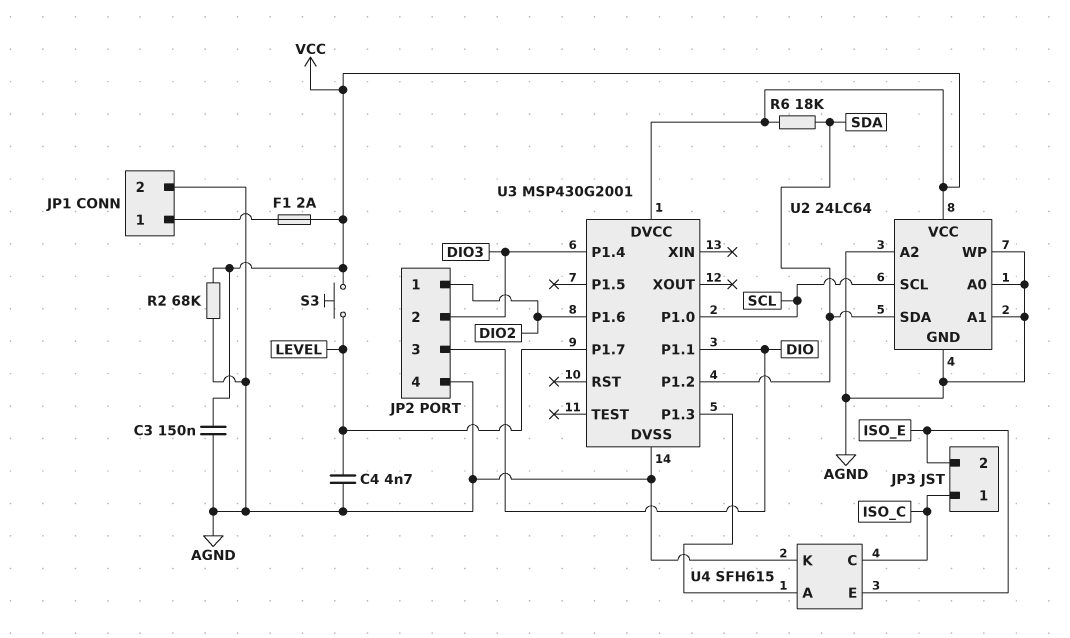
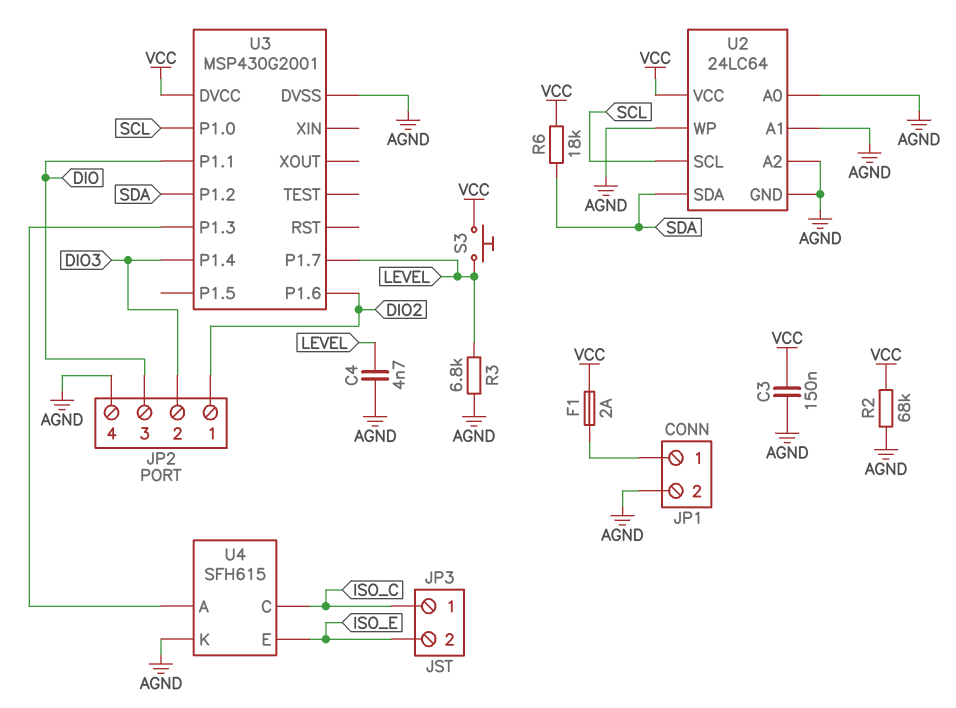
R3: none -> 6.8k (AGND, LEVEL)

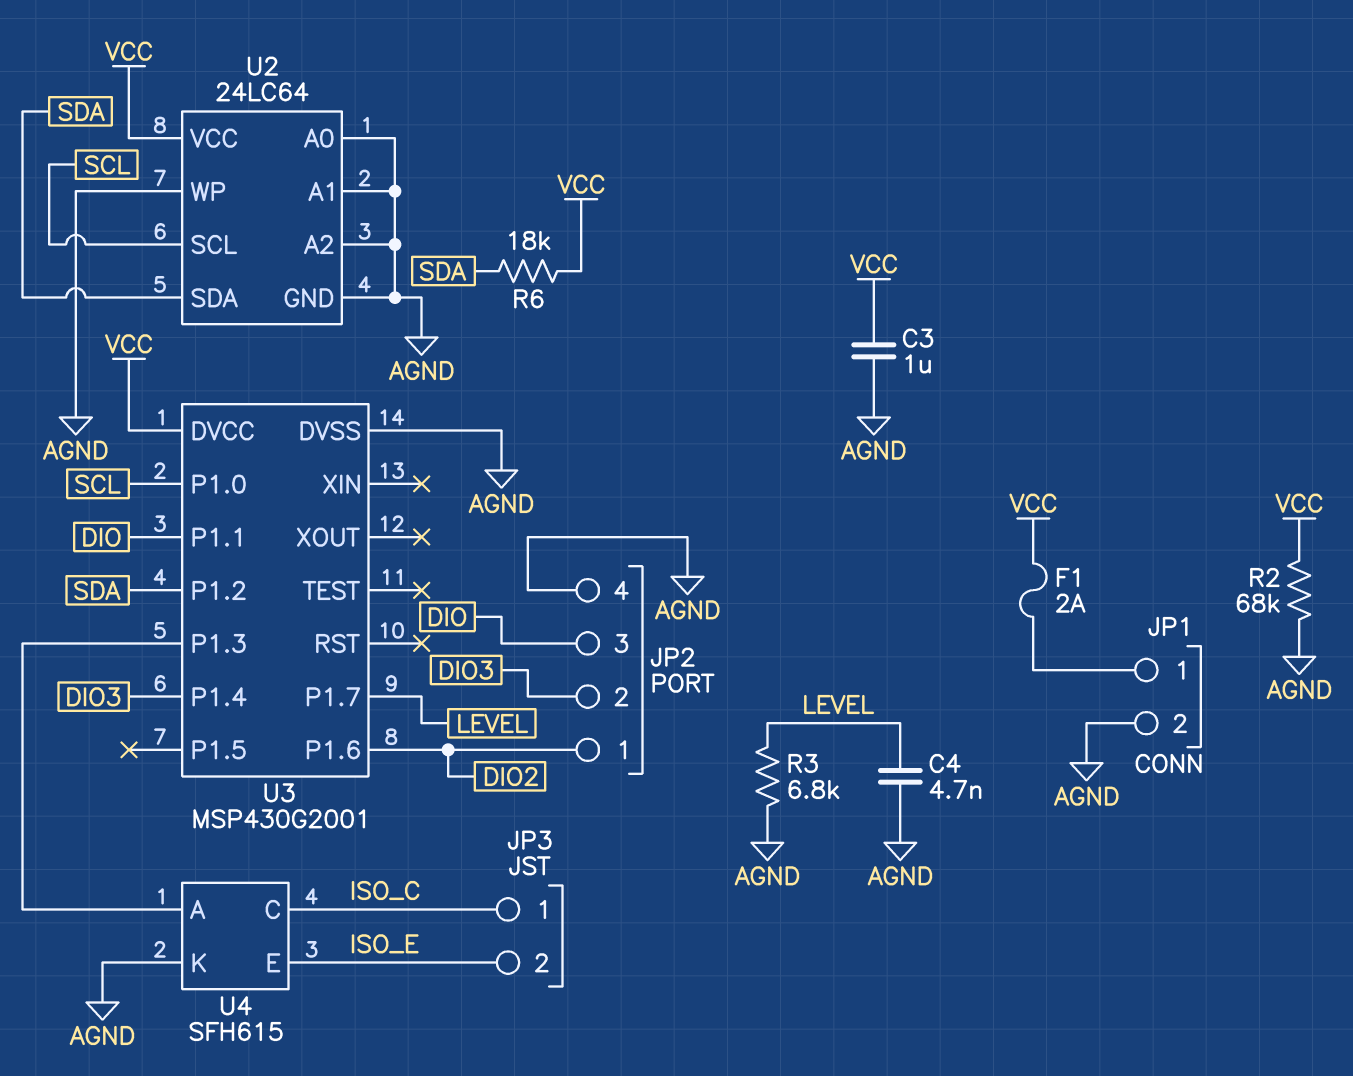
C3: 150nF (AGND, VCC) -> 1uF (AGND, VCC)
S3: button (LEVEL, VCC) -> none

